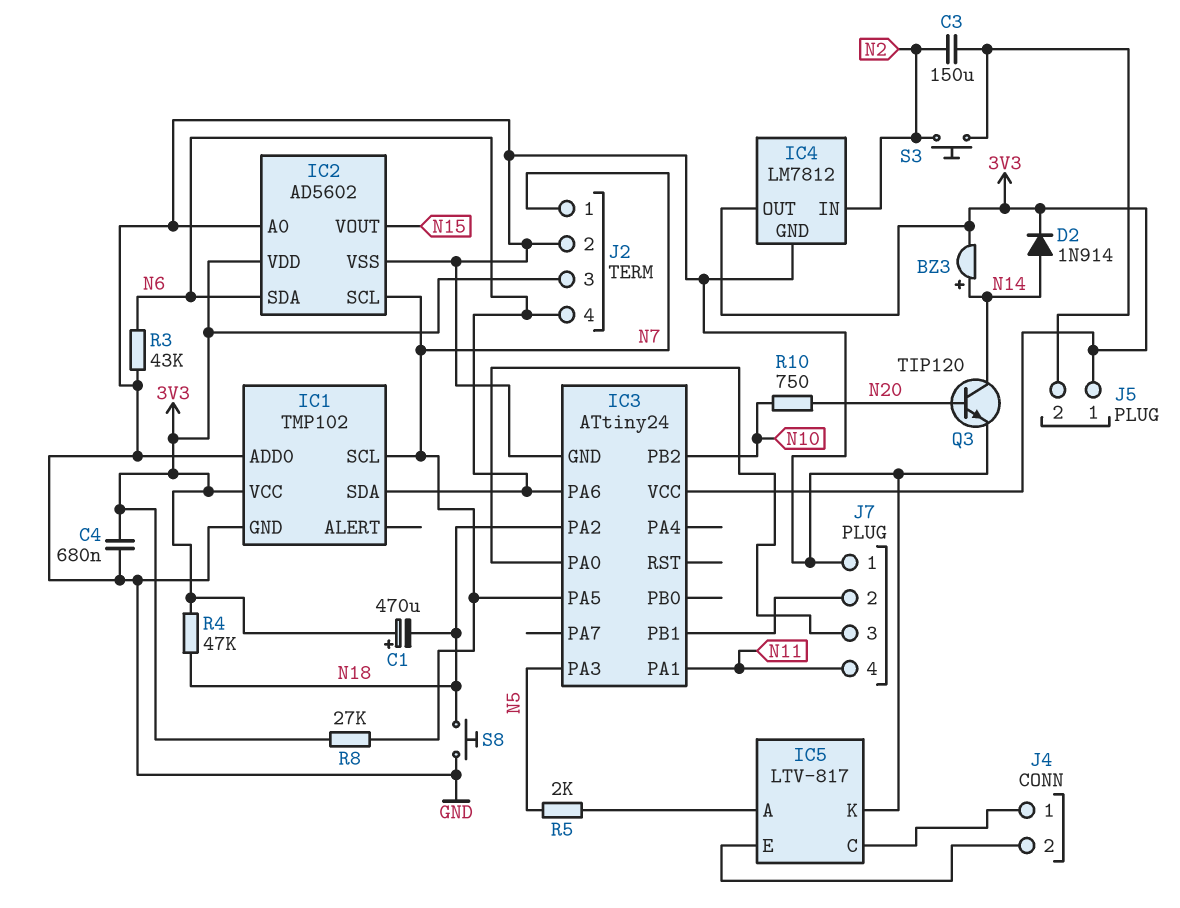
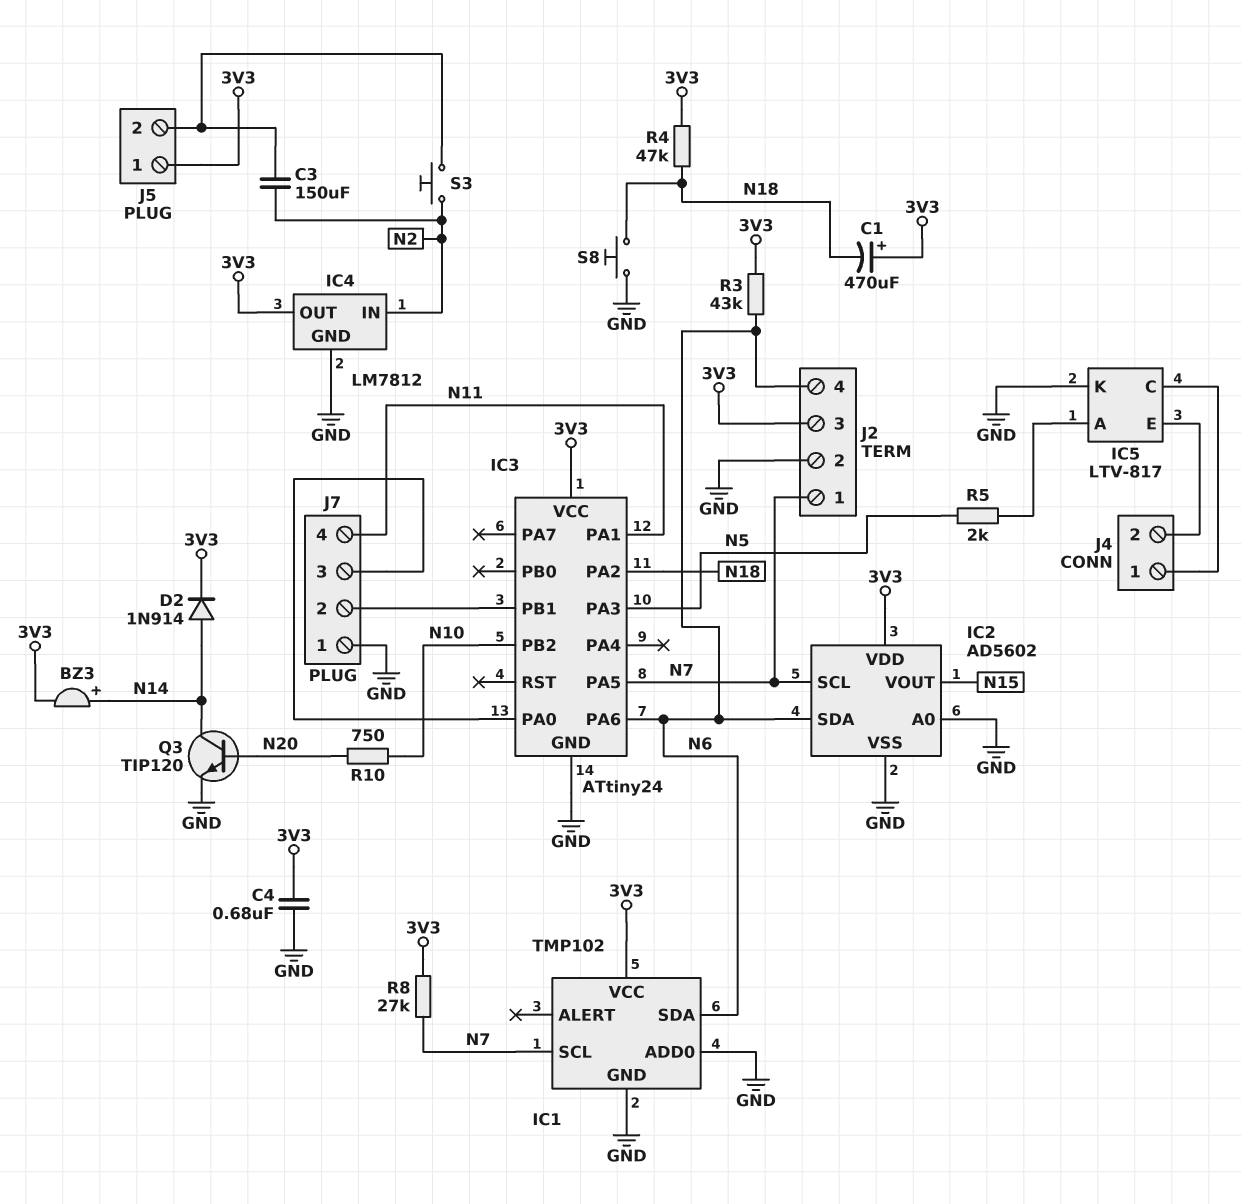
R3: 43k (GND, N6) -> 43k (3V3, N6)

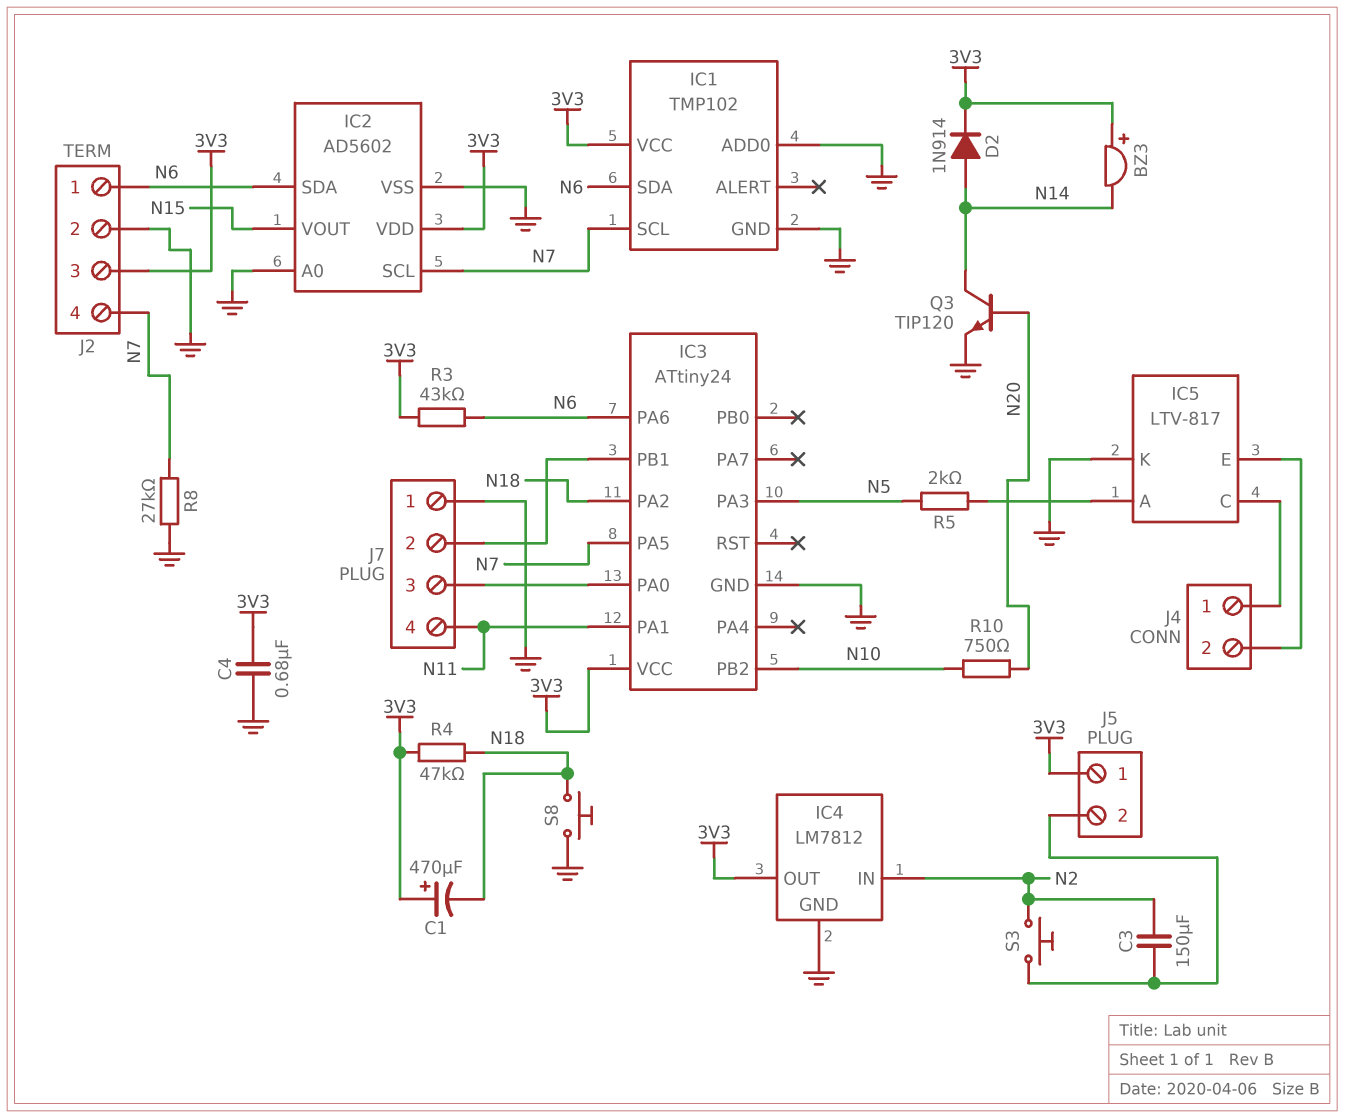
BZ3: buzzer (plus N14, minus 3V3) -> buzzer (plus 3V3, minus N14)
J2 pin 1: N7 -> N6
J2 pin 4: N6 -> N7
R8: 27k (3V3, N7) -> 27k (GND, N7)

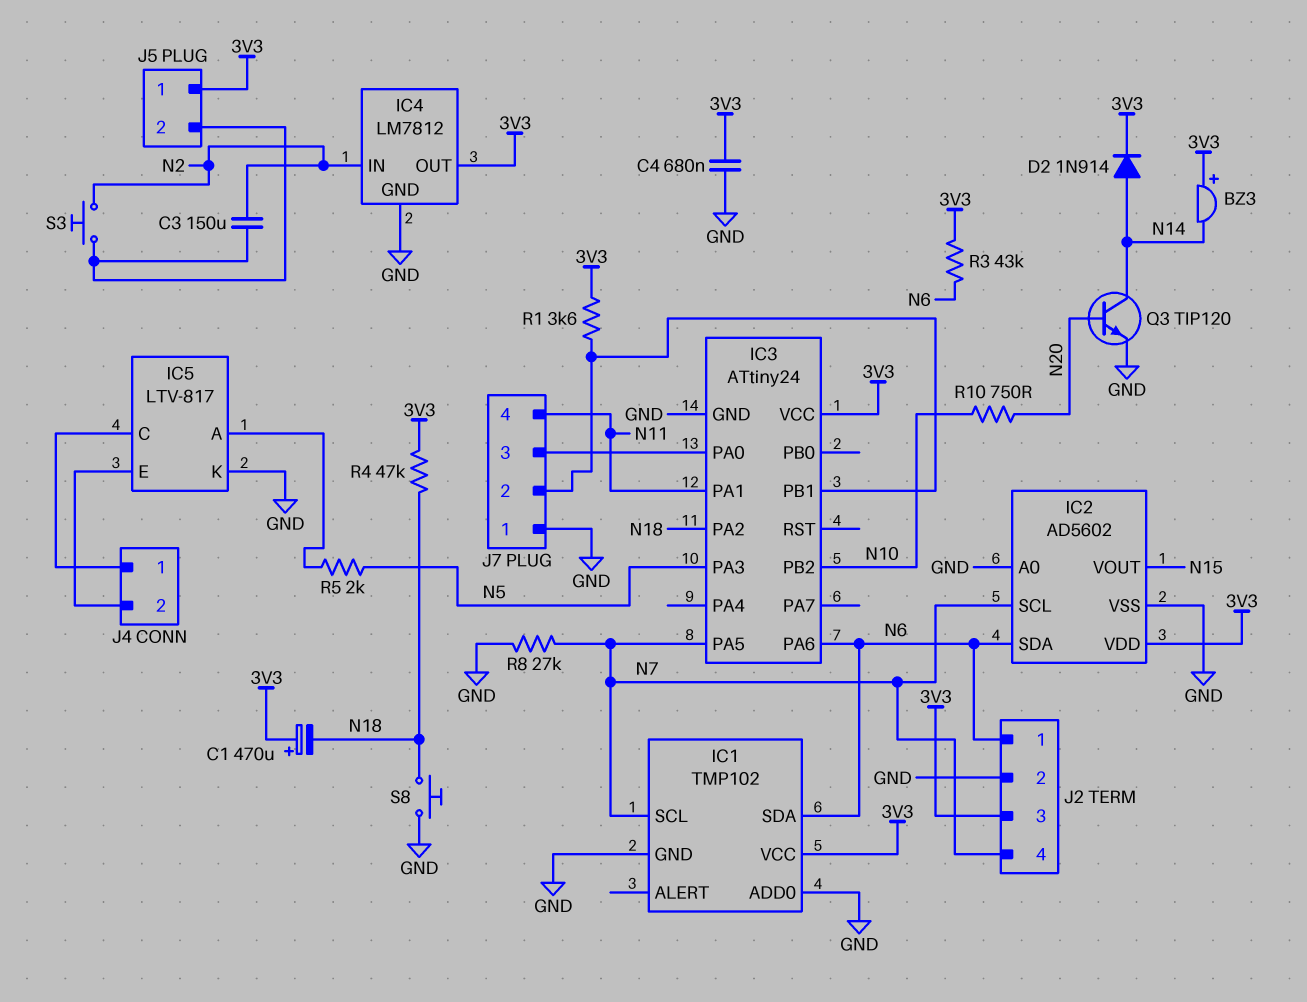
R1: none -> 3.6k (3V3, IC3/PB1)

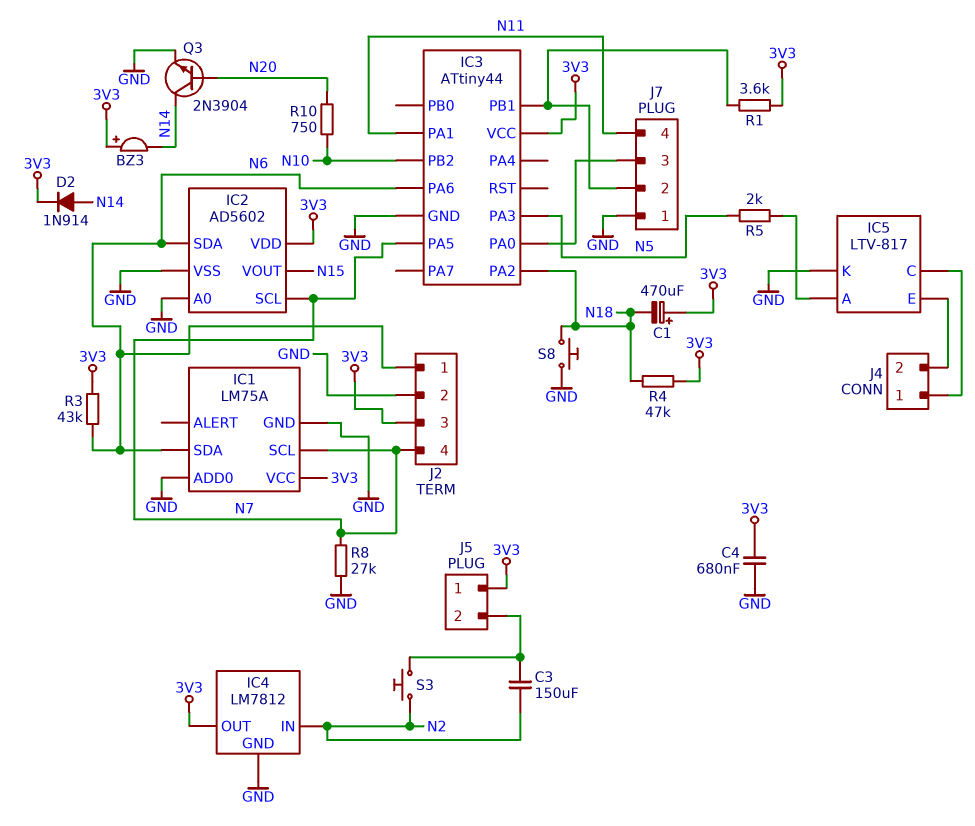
IC1: TMP102 -> LM75A
IC3: ATtiny24 -> ATtiny44
Q3: NPN TIP120 (B N20, C N14, E GND) -> NPN 2N3904 (B N20, C N14, E GND)

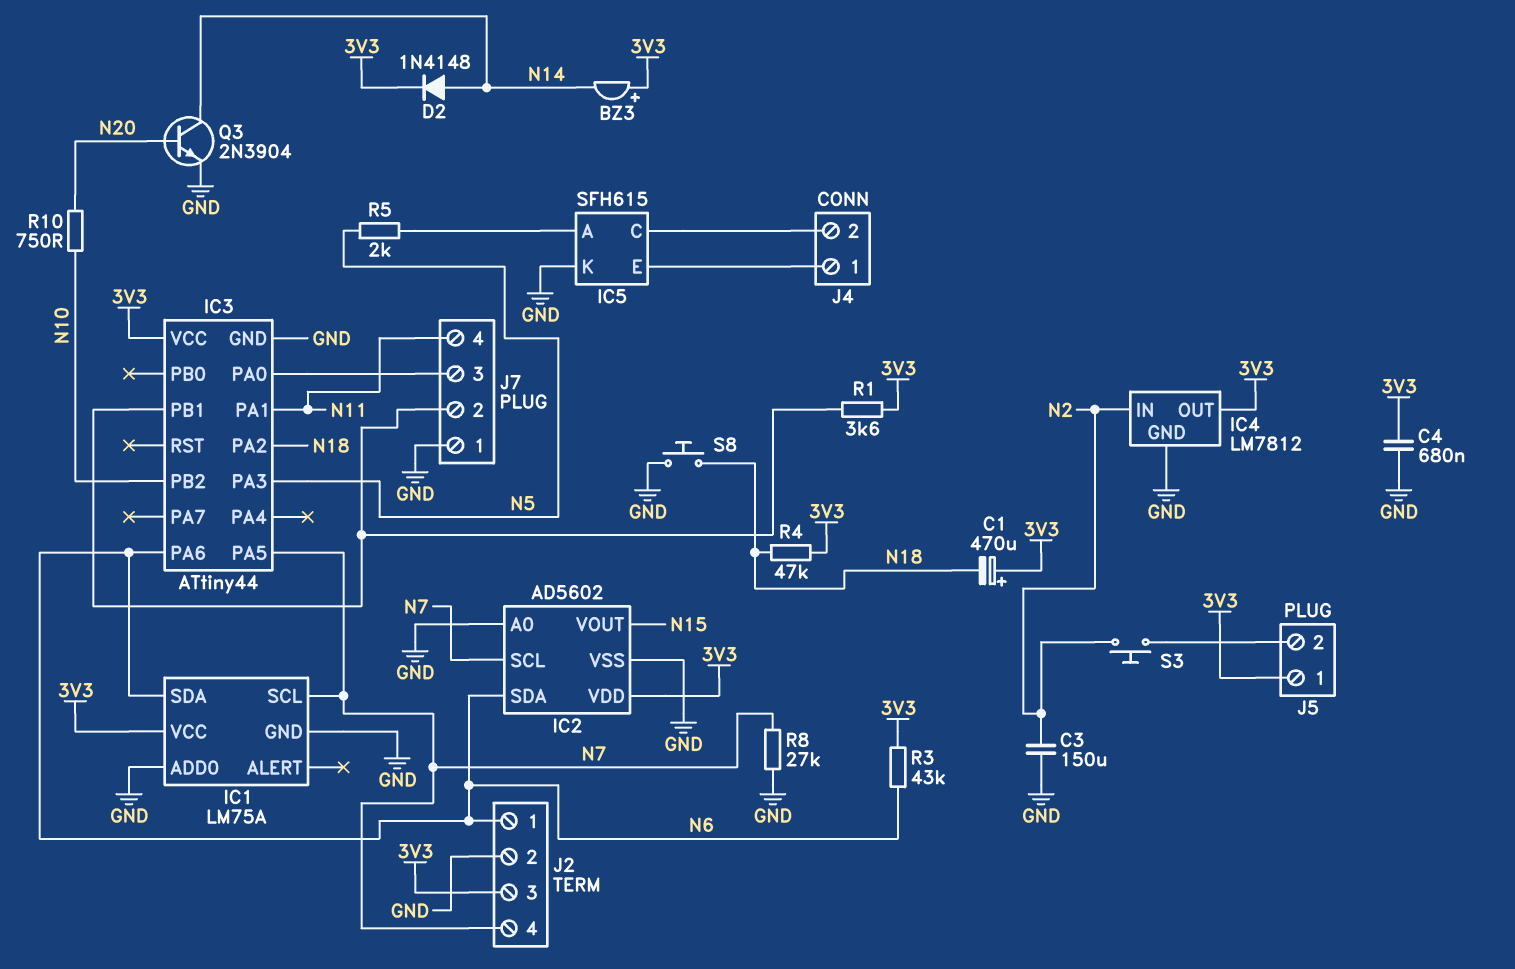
C3: 150uF (J5/2, N2) -> 150uF (GND, N2)
D2: diode 1N914 (A N14, K 3V3) -> diode 1N4148 (A N14, K 3V3)
IC5: LTV-817 -> SFH615
J4 pin 1: IC5/C -> IC5/E
J4 pin 2: IC5/E -> IC5/C

